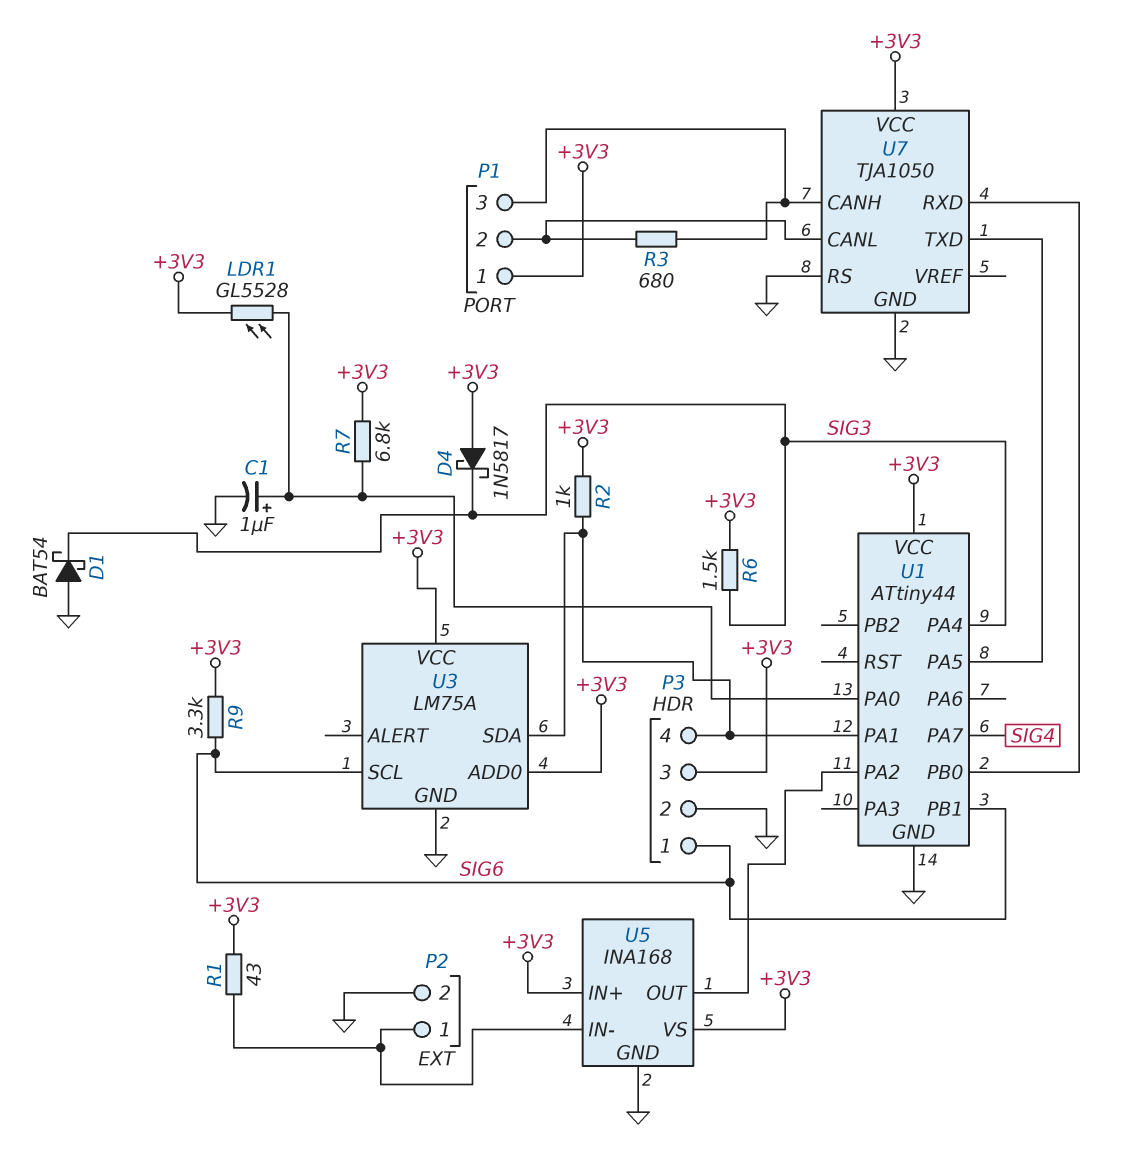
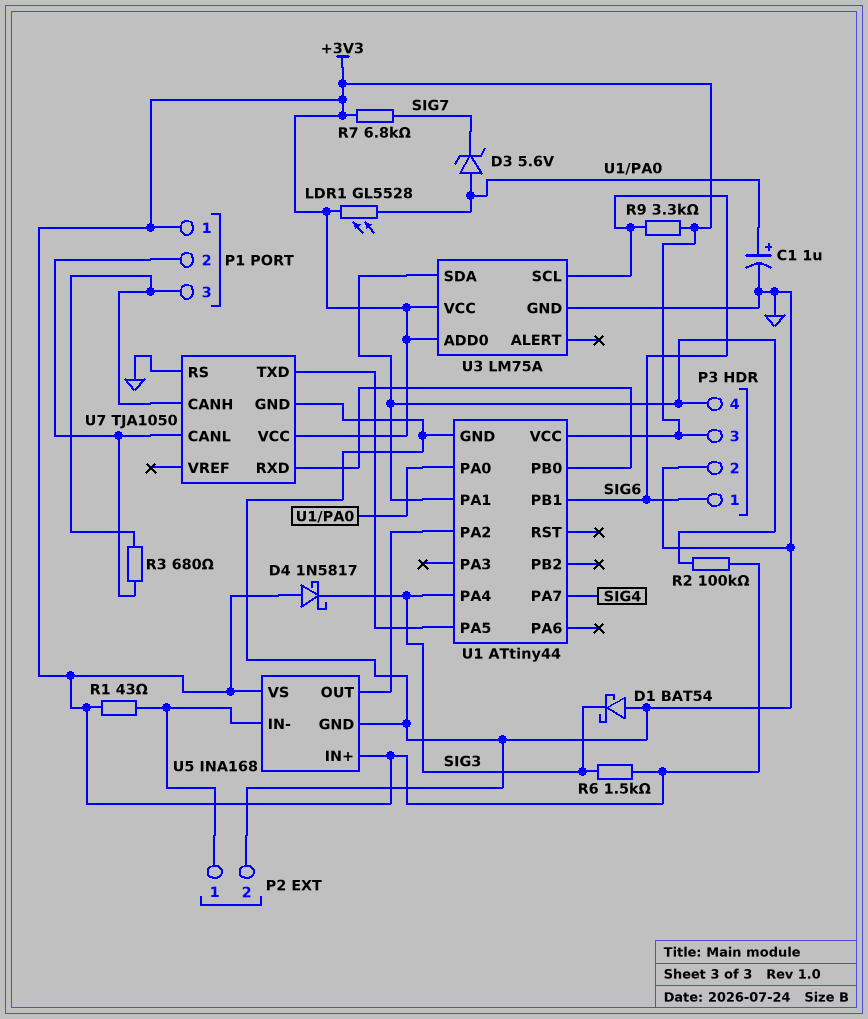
D3: none -> zener 5.6V (A U1/PA0, K SIG7)
R2: 1k (+3V3, P3/4) -> 100k (+3V3, P3/4)
R7: 6.8k (+3V3, U1/PA0) -> 6.8k (+3V3, SIG7)

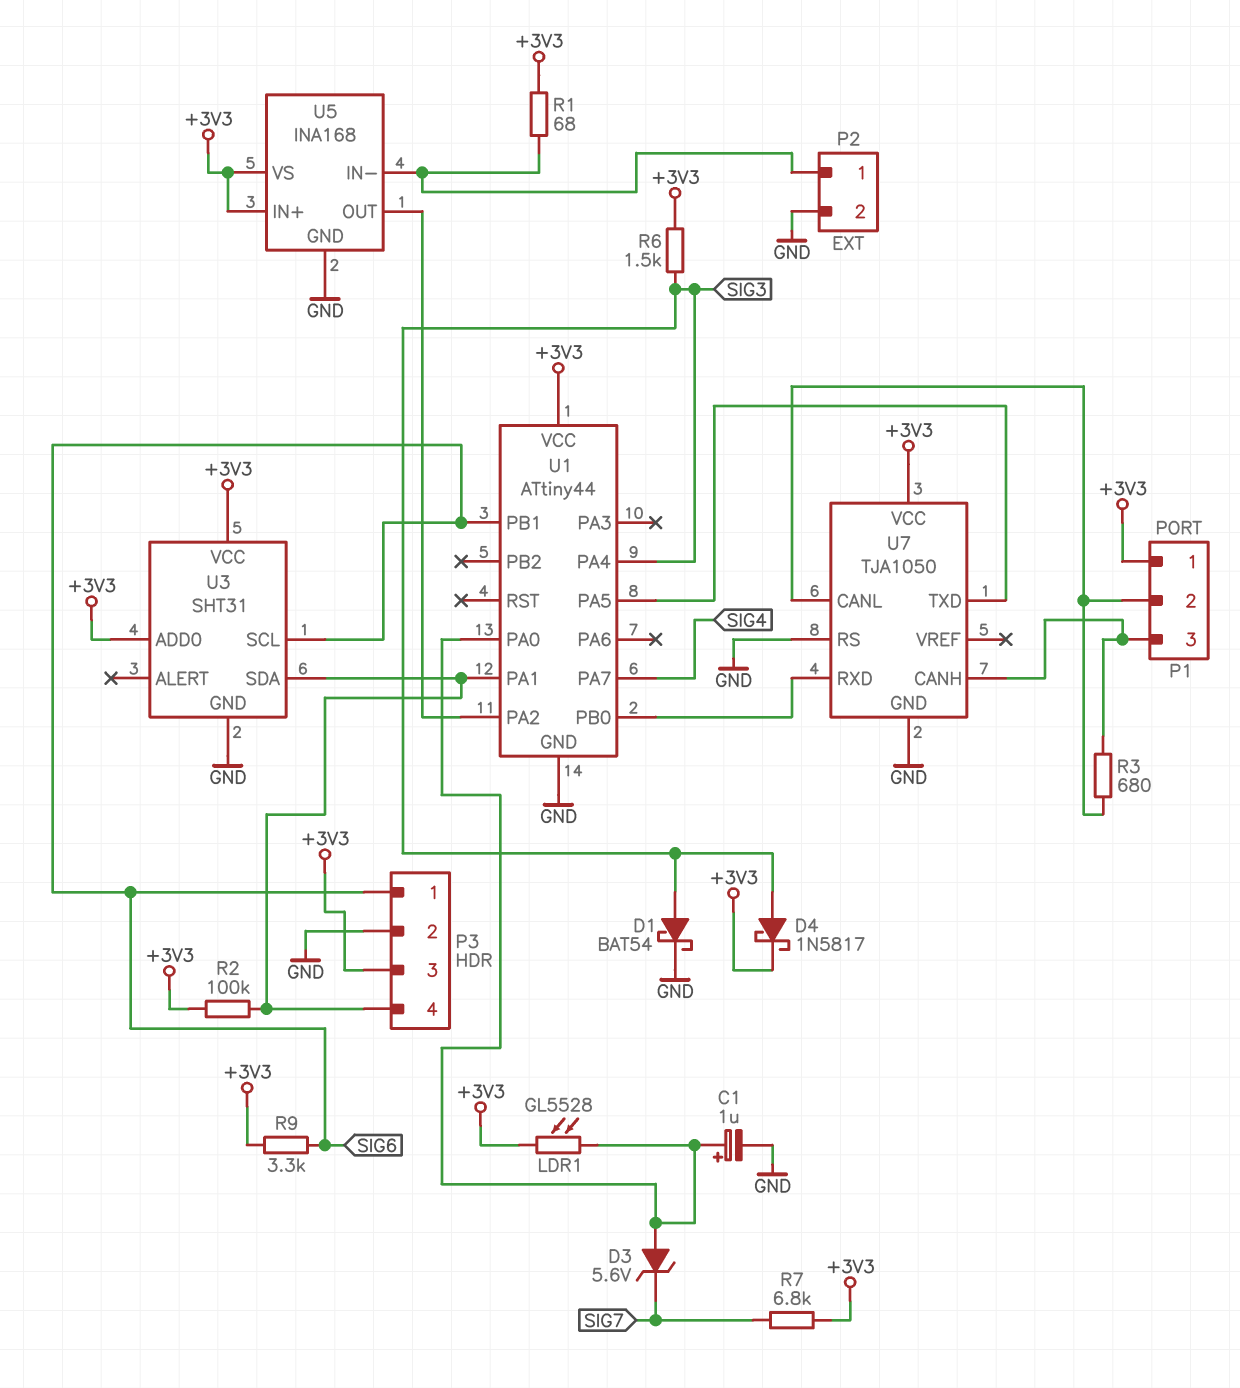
D1: schottky BAT54 (A GND, K SIG3) -> schottky BAT54 (A SIG3, K GND)
D4: schottky 1N5817 (A +3V3, K SIG3) -> schottky 1N5817 (A SIG3, K +3V3)
R1: 43 (+3V3, P2/1) -> 68 (+3V3, P2/1)
U3: LM75A -> SHT31

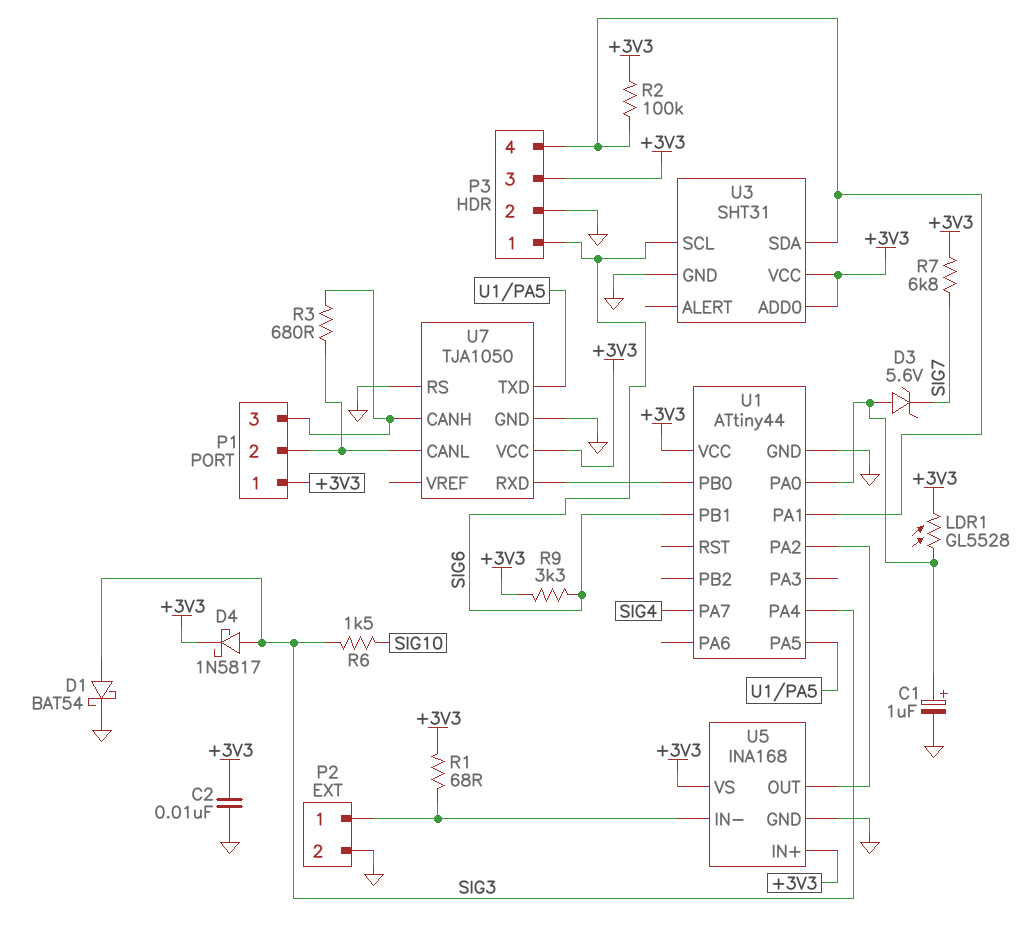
C2: none -> 10nF (+3V3, GND)
R6: 1.5k (+3V3, SIG3) -> 1.5k (SIG3, SIG10)

